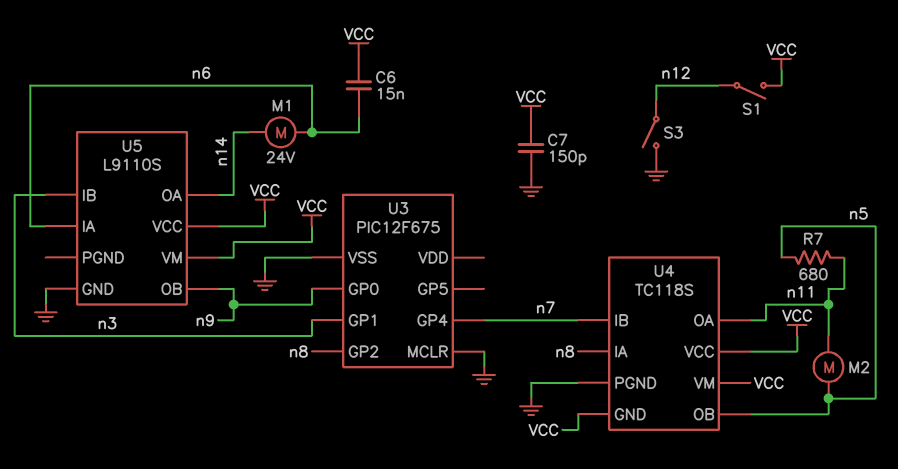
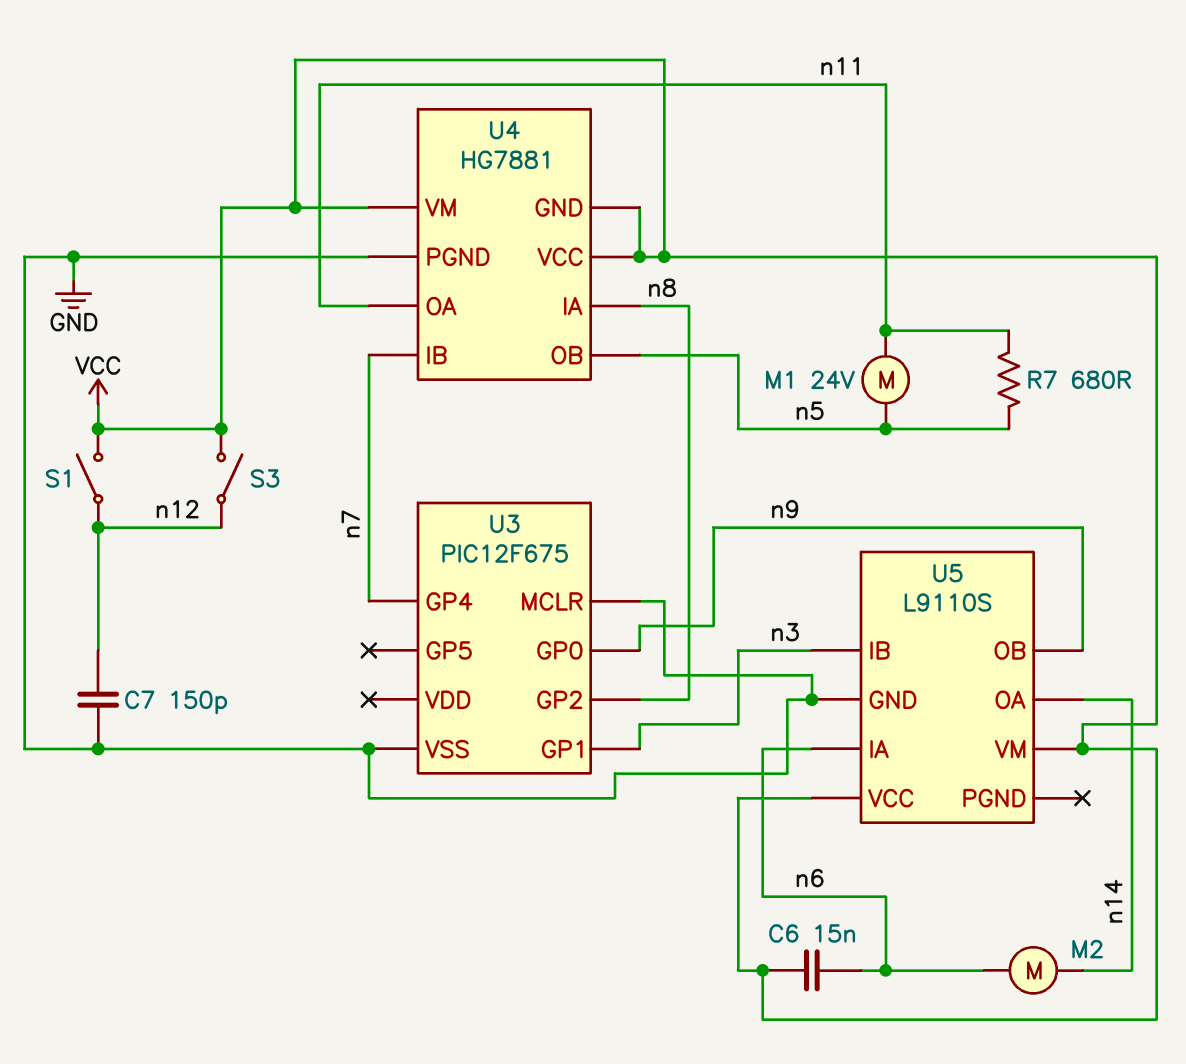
C7: 150pF (GND, VCC) -> 150pF (GND, n12)
M1: motor 24V (n6, n14) -> motor 24V (n5, n11)
M2: motor (n5, n11) -> motor (n6, n14)
S3: switch (GND, n12) -> switch (VCC, n12)
U4: TC118S -> HG7881

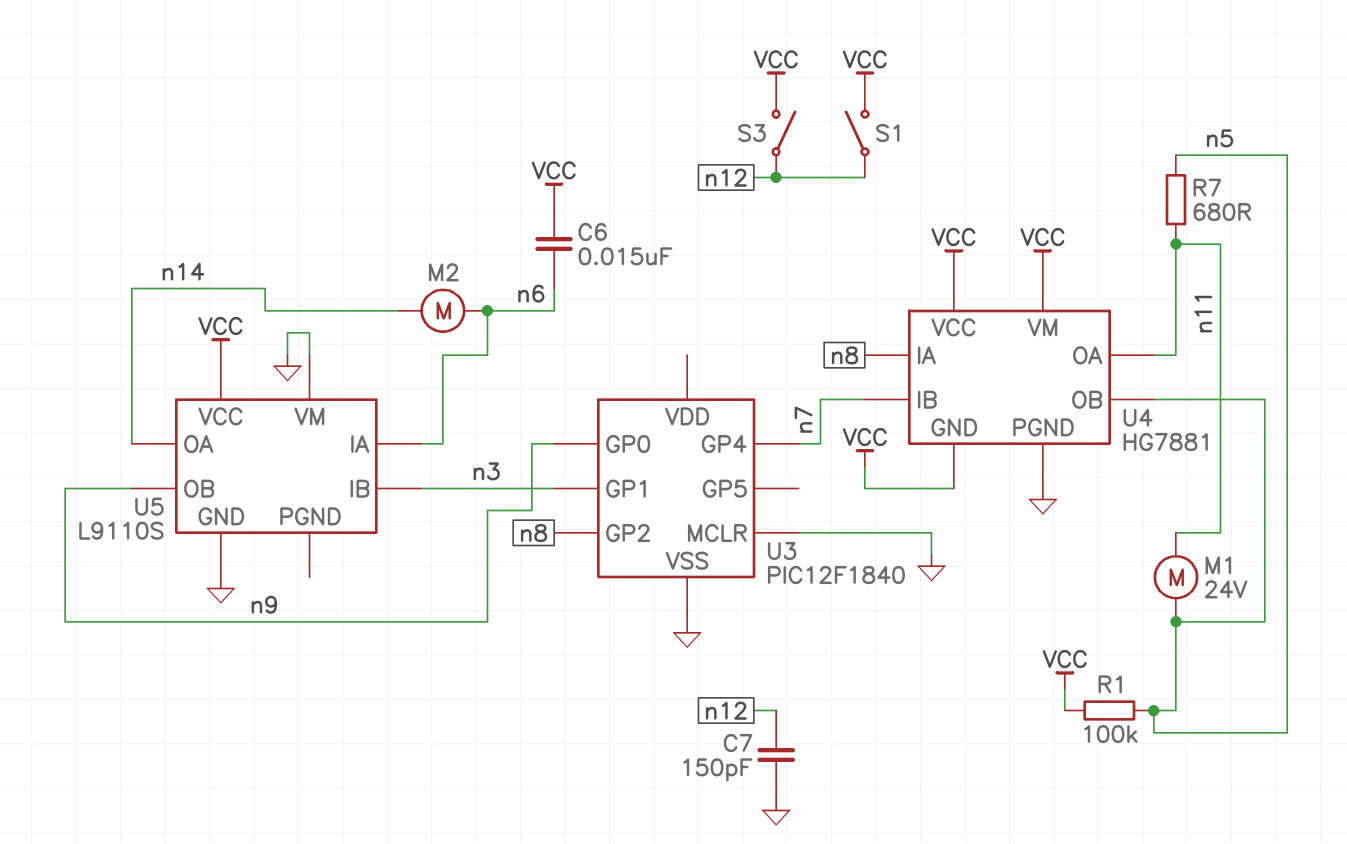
R1: none -> 100k (VCC, n5)
U3: PIC12F675 -> PIC12F1840
U5 pin VM: VCC -> GND

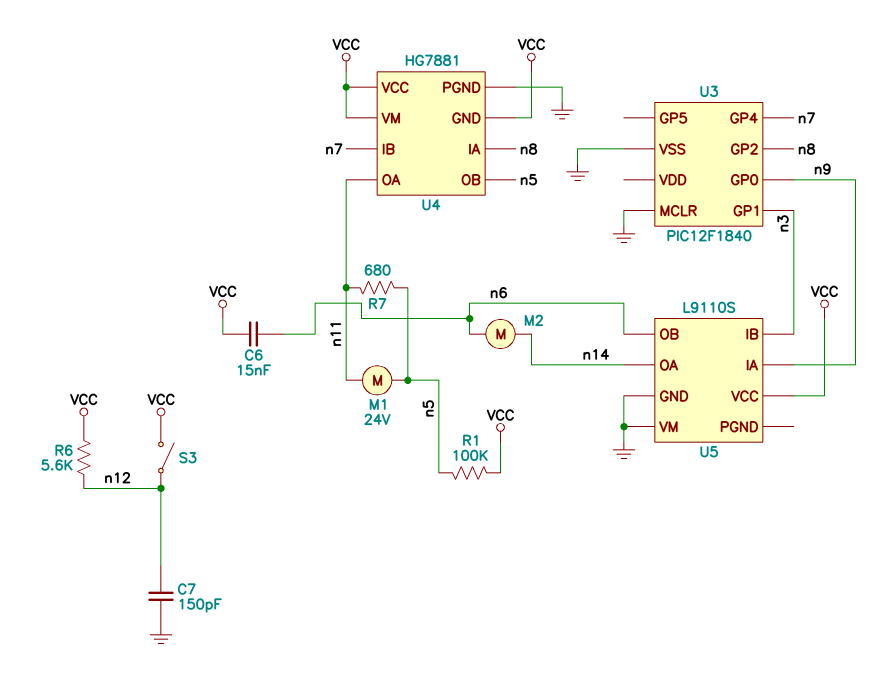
R6: none -> 5.6k (VCC, n12)
S1: switch (VCC, n12) -> none
U5 pin IA: n6 -> n9
U5 pin OB: n9 -> n6

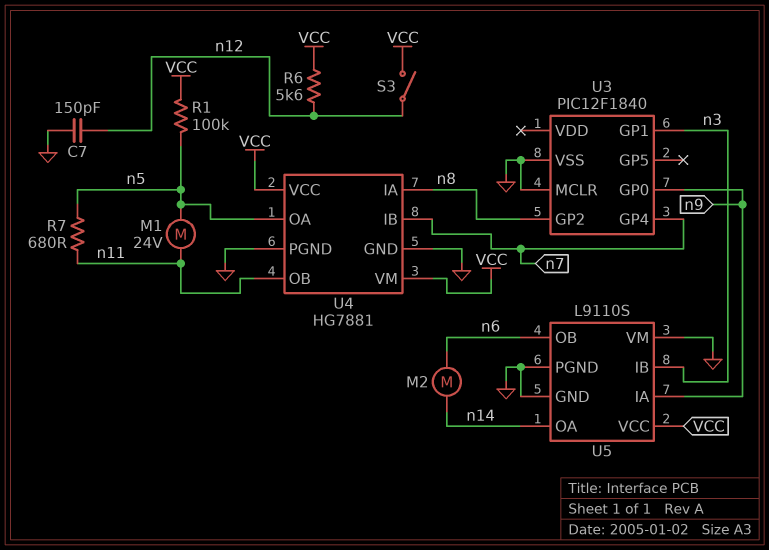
C6: 15nF (VCC, n6) -> none
U4 pin GND: VCC -> GND
U4 pin OA: n11 -> n5
U4 pin OB: n5 -> n11
U5 pin PGND: none -> GND

